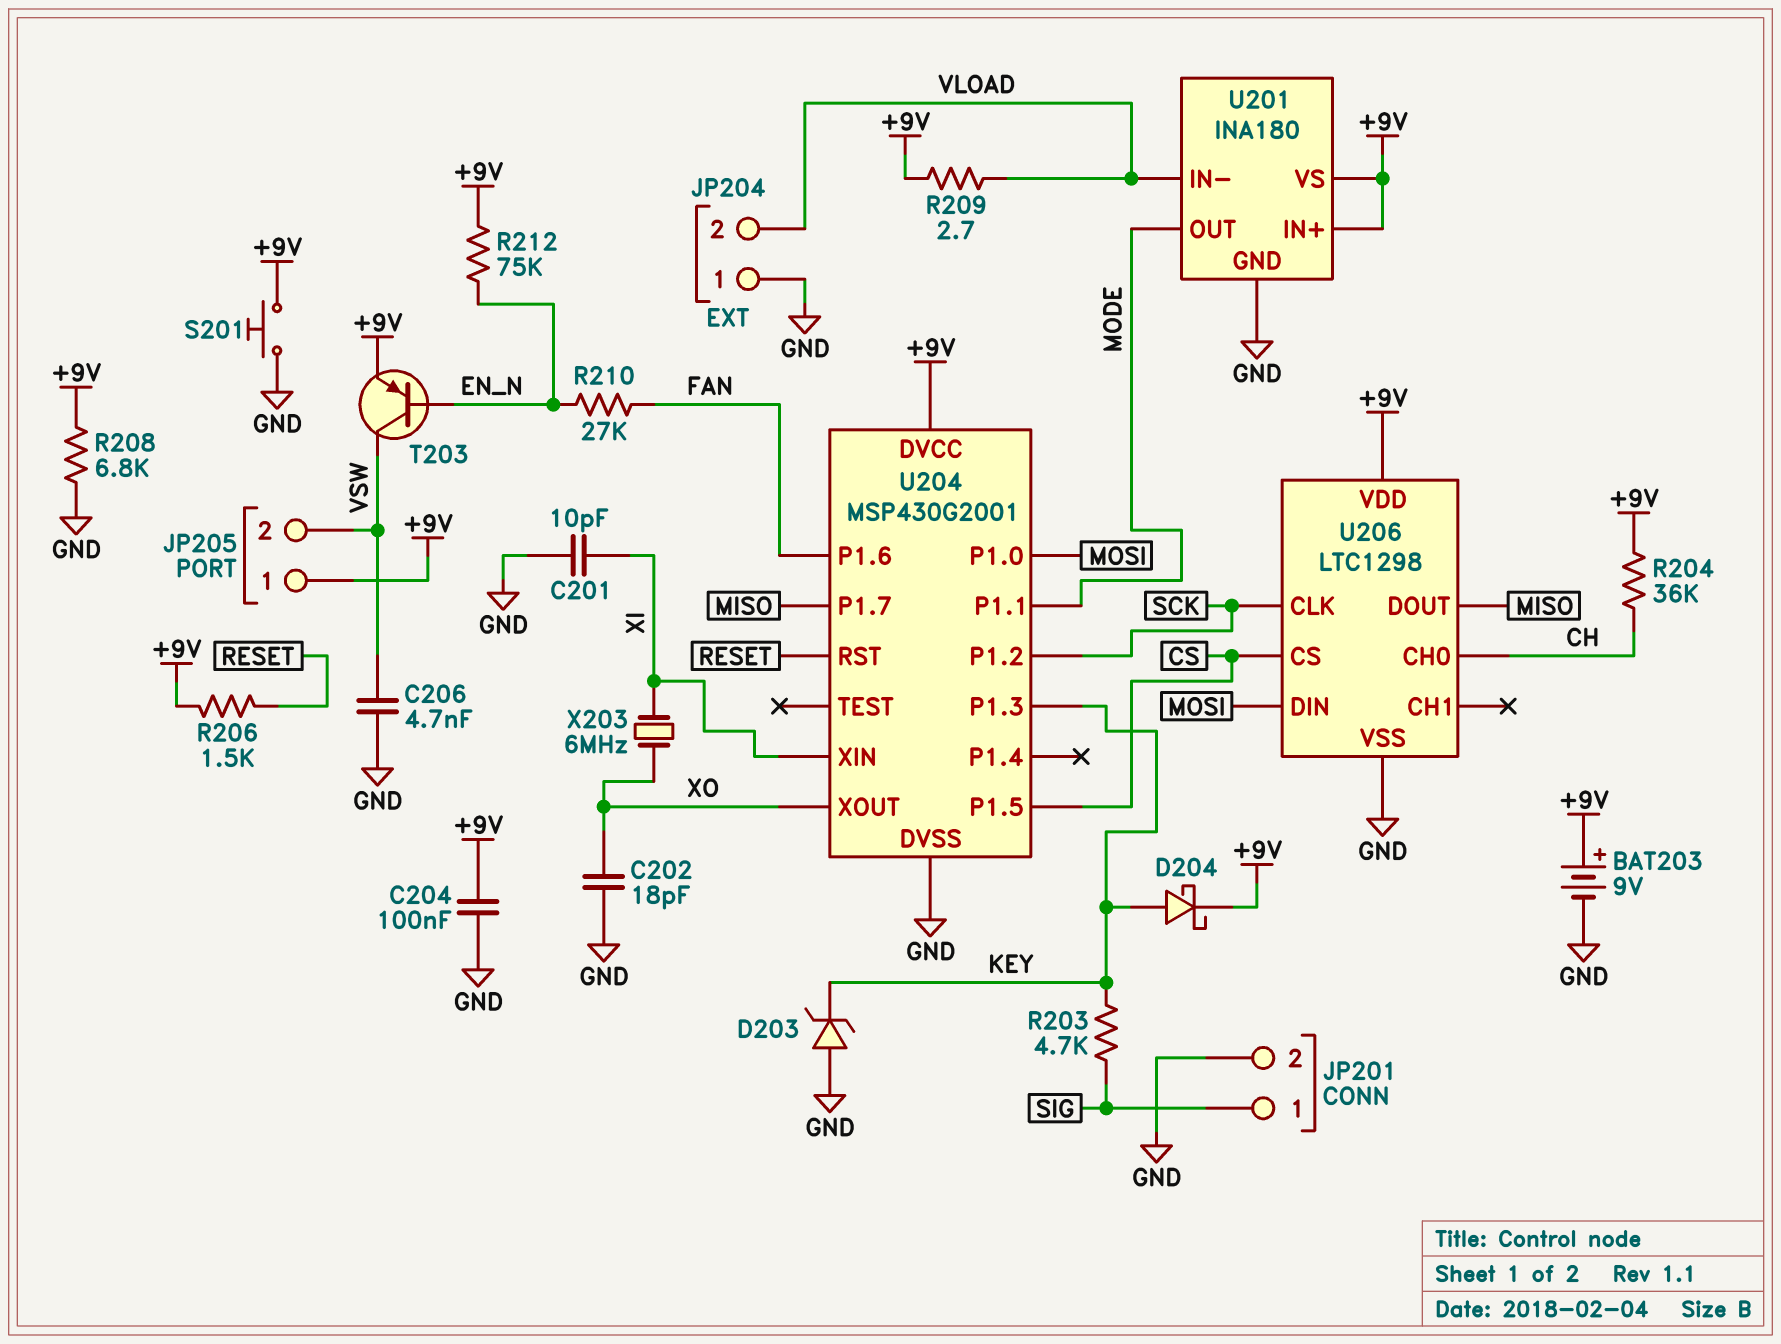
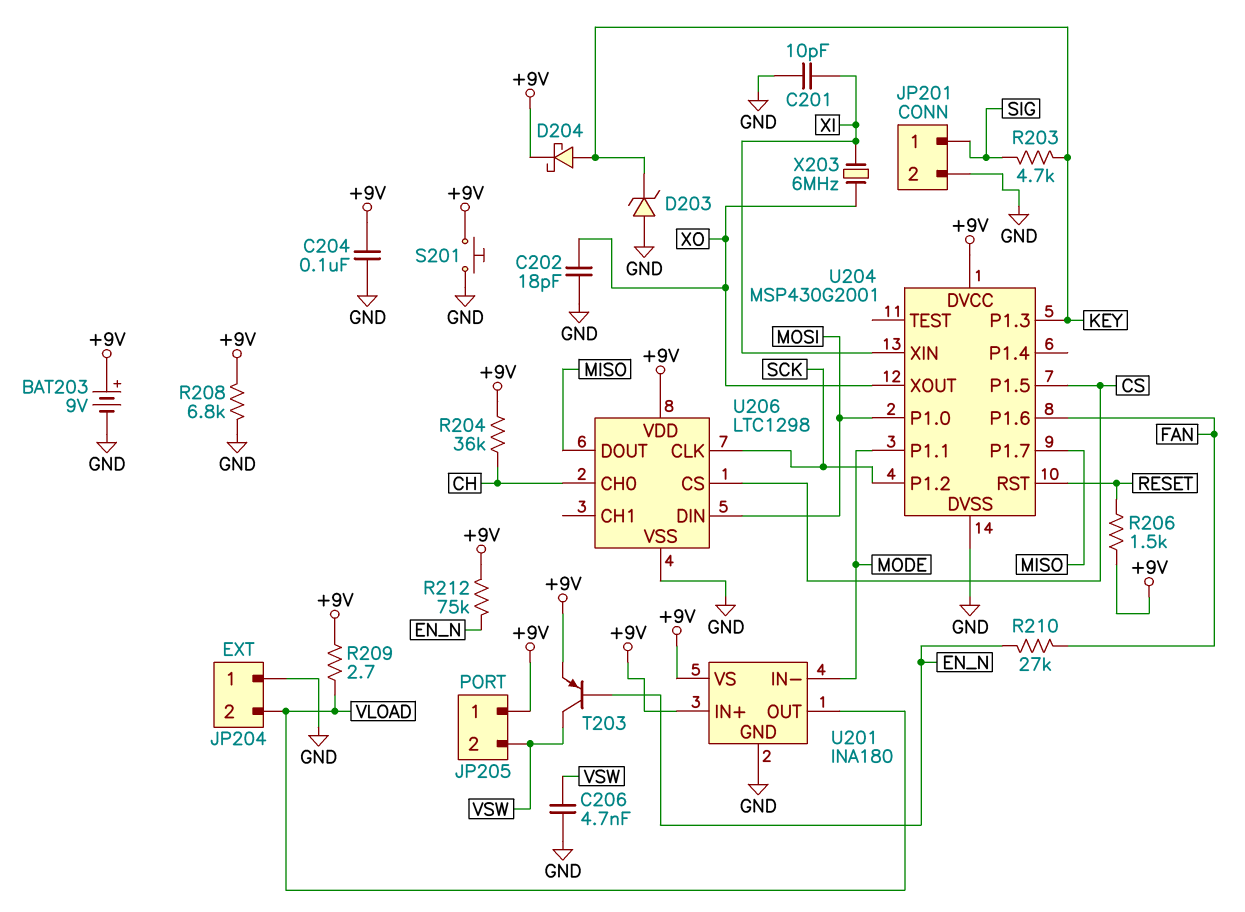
U201 pin IN-: VLOAD -> MODE
U201 pin OUT: MODE -> VLOAD

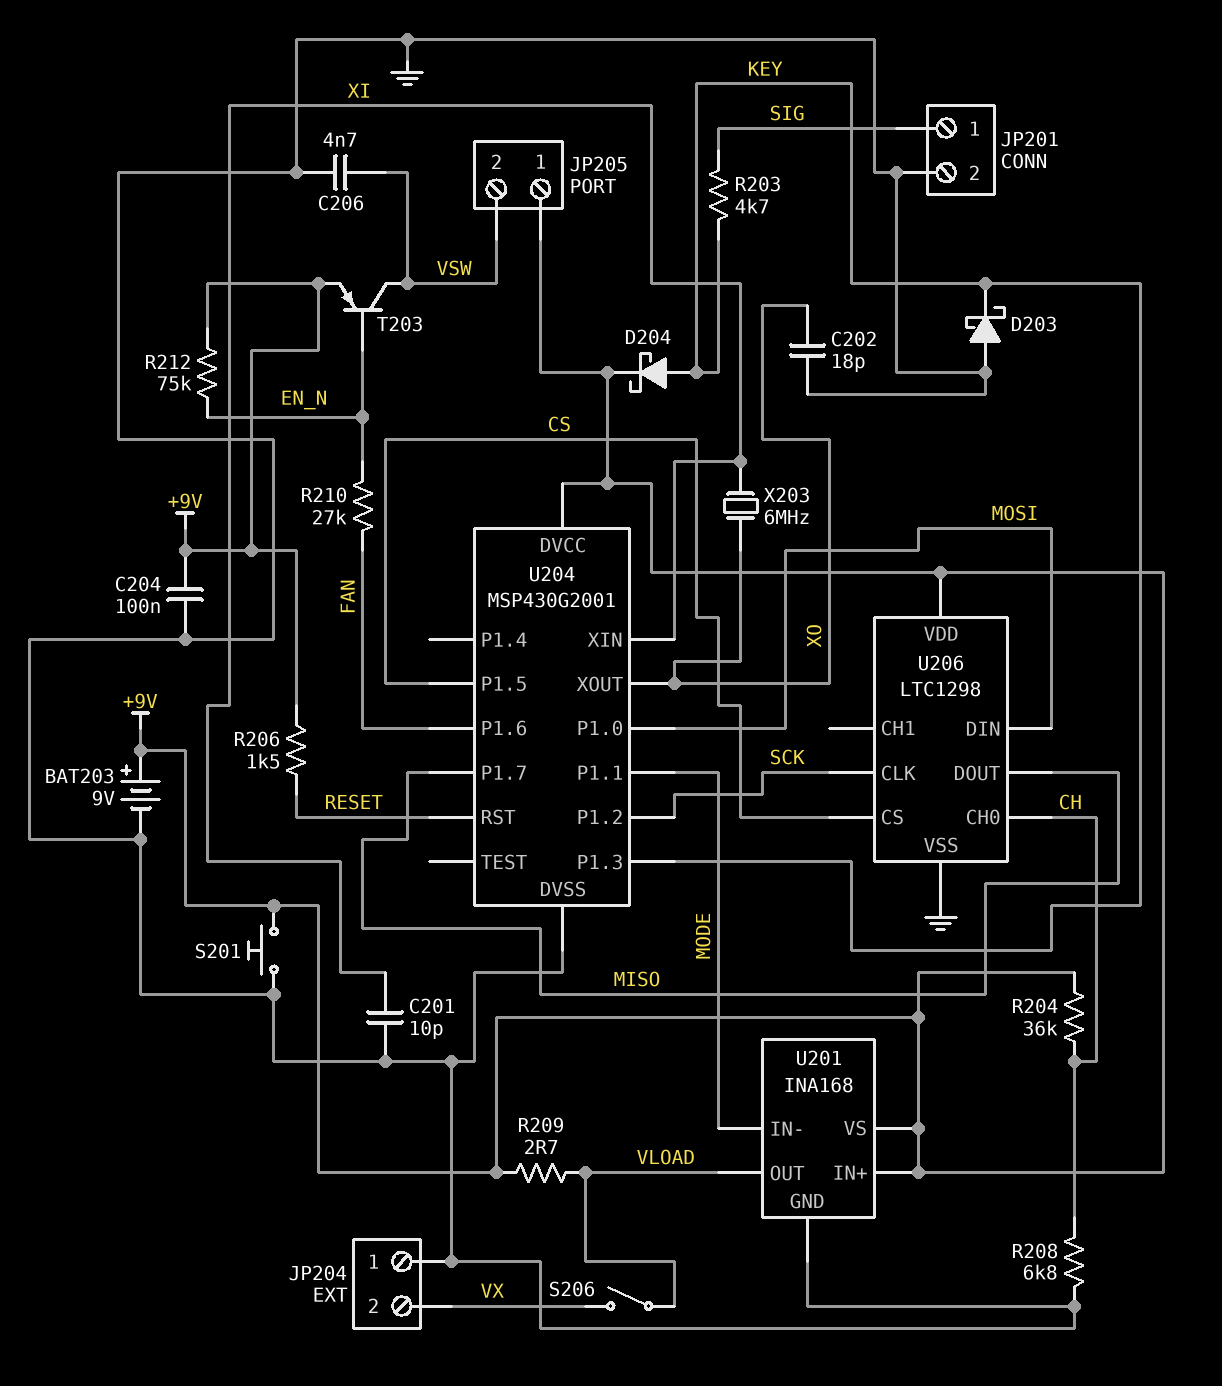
D203: zener (A GND, K KEY) -> schottky (A GND, K KEY)
JP204 pin 2: VLOAD -> VX
R208: 6.8k (+9V, GND) -> 6.8k (CH, GND)
S206: none -> switch (VLOAD, VX)
U201: INA180 -> INA168

